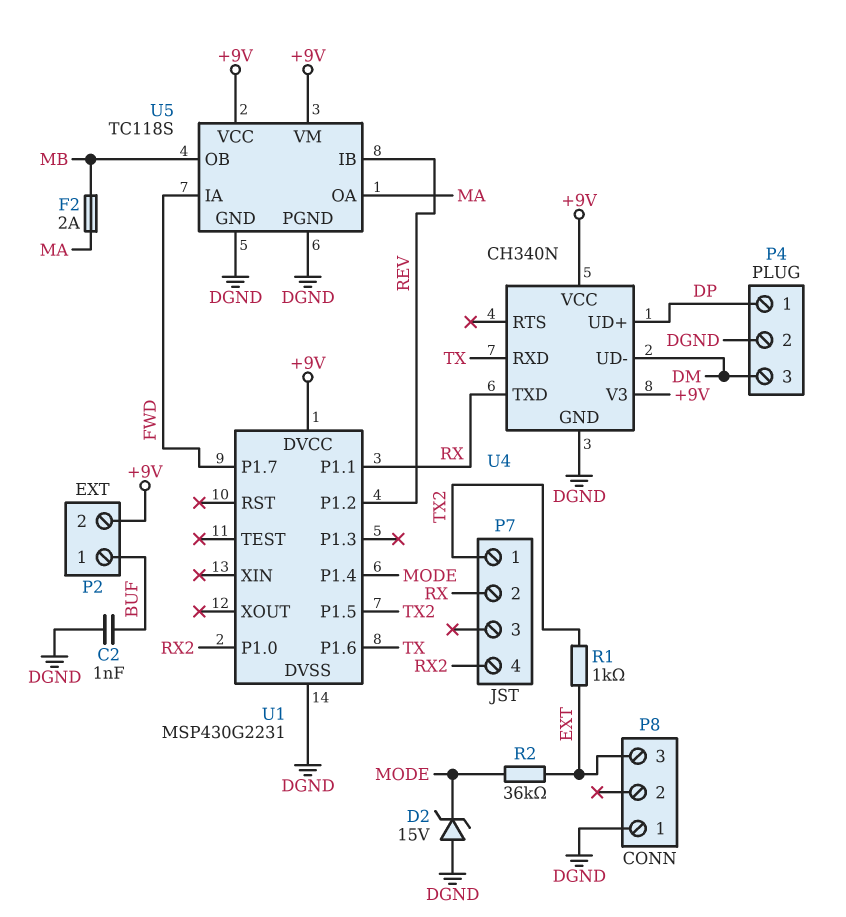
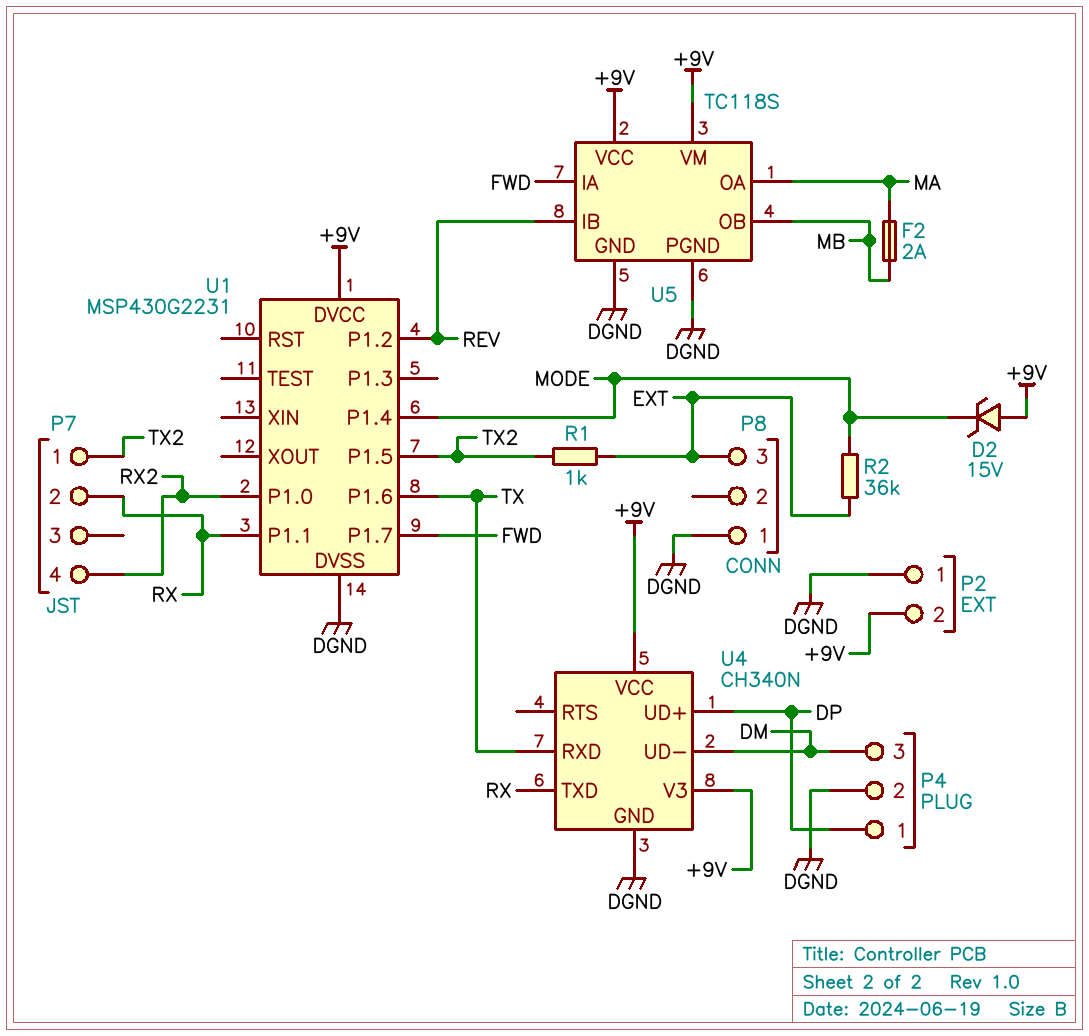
C2: 1nF (BUF, DGND) -> none
D2: zener 15V (A DGND, K MODE) -> zener 15V (A +9V, K MODE)
P2 pin 1: BUF -> DGND

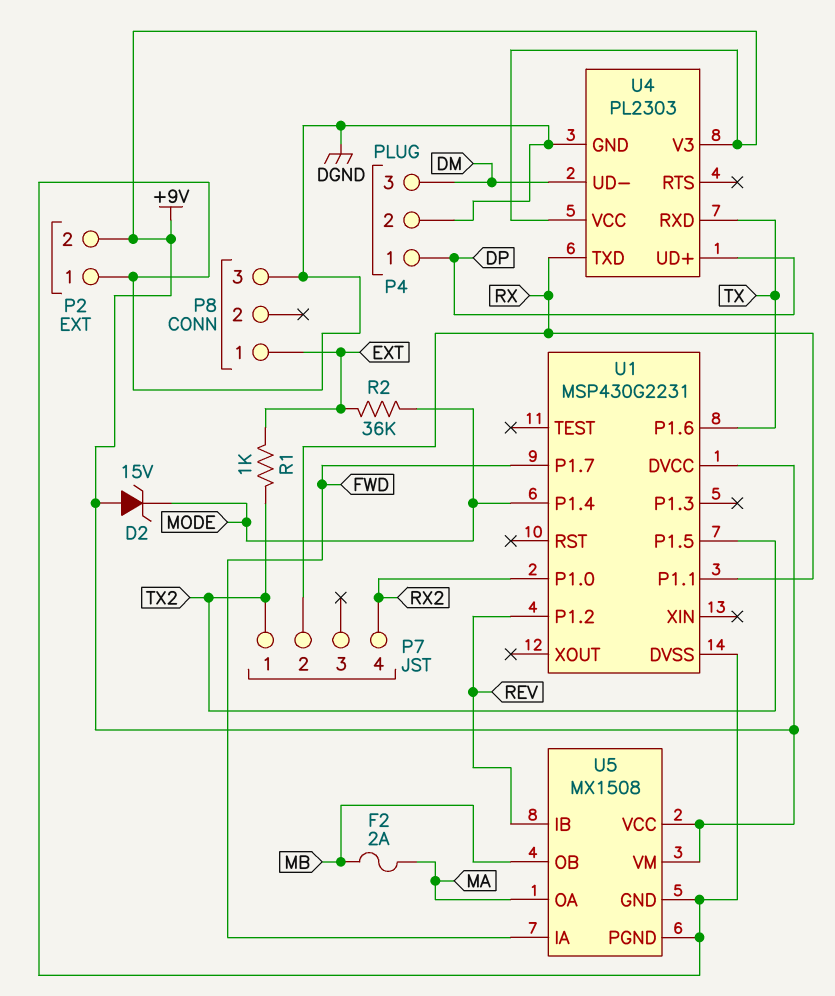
P8 pin 1: DGND -> EXT
P8 pin 3: EXT -> DGND
U4: CH340N -> PL2303
U5: TC118S -> MX1508

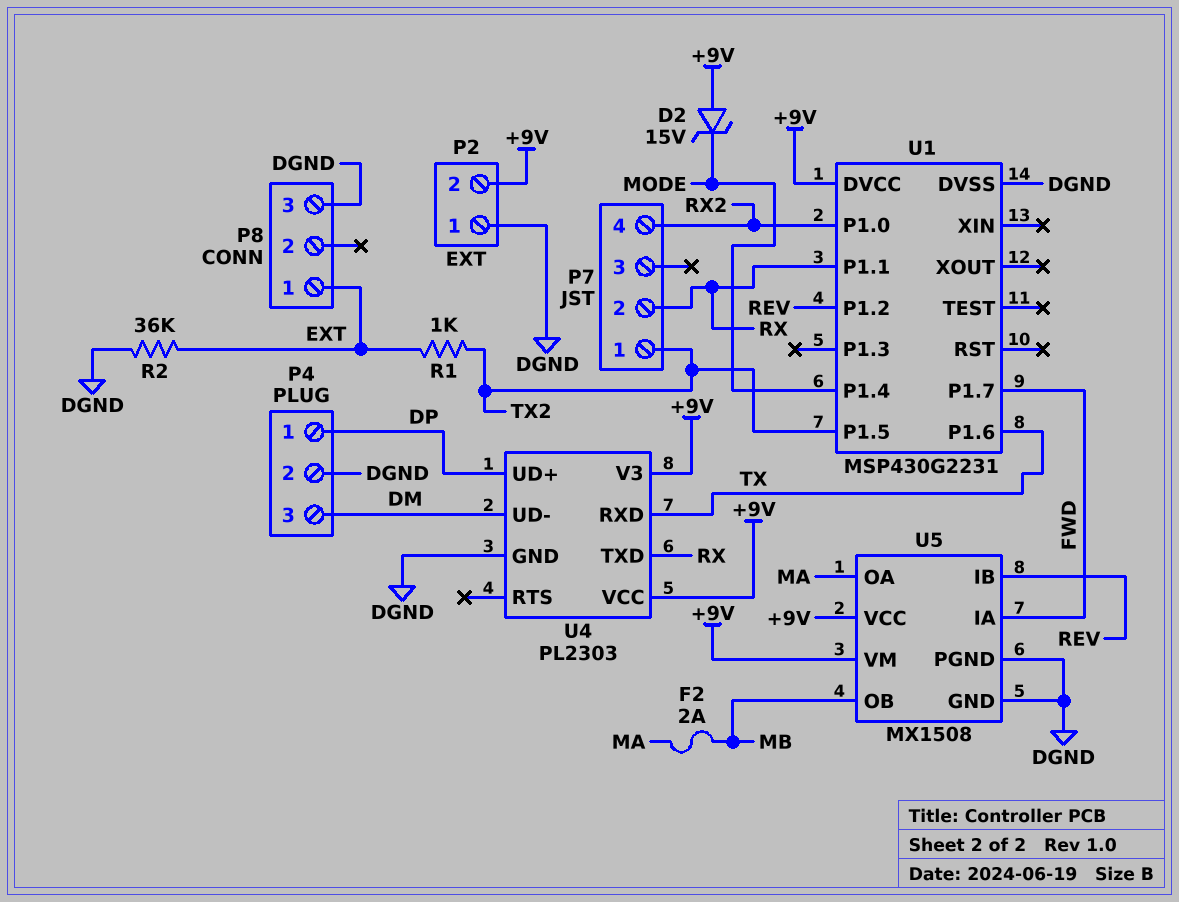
R2: 36k (EXT, MODE) -> 36k (DGND, EXT)

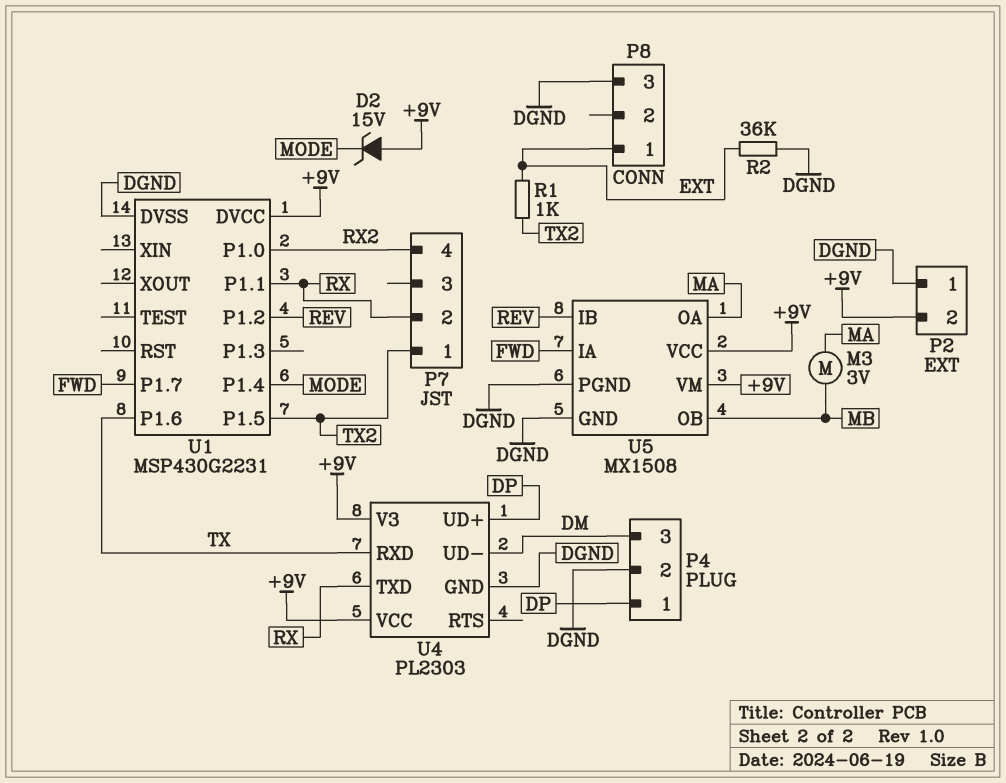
F2: 2A (MA, MB) -> none
M3: none -> motor 3V (MA, MB)

